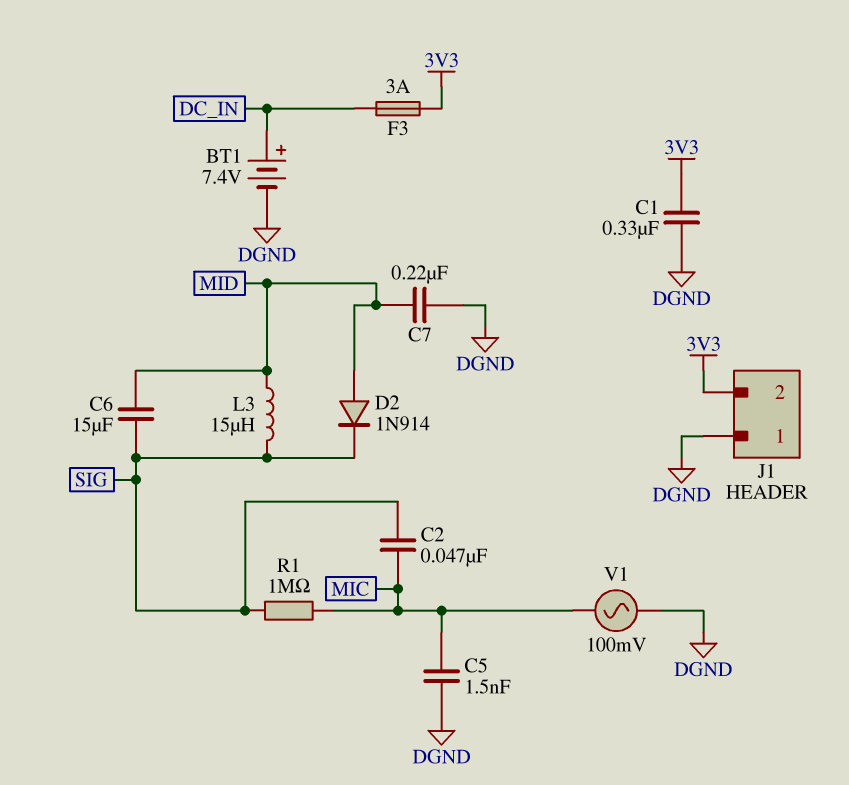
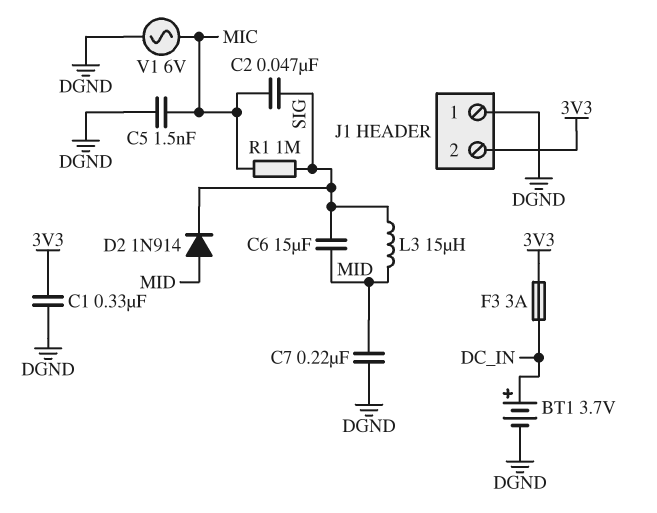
BT1: 7.4V (plus DC_IN, minus DGND) -> 3.7V (plus DC_IN, minus DGND)
V1: AC 100mV (DGND, MIC) -> AC 6V (DGND, MIC)

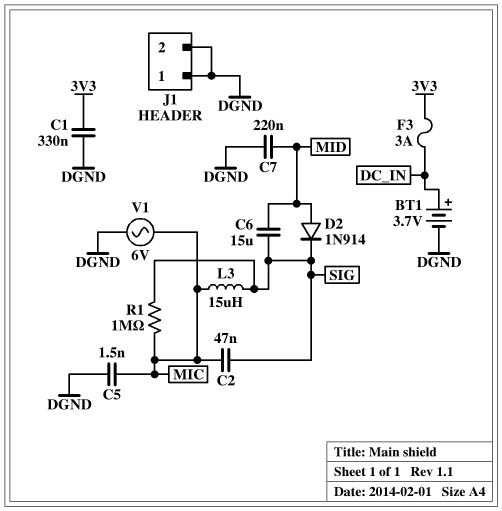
J1 pin 2: 3V3 -> DGND
L3: 15uH (MID, SIG) -> 15uH (MIC, SIG)

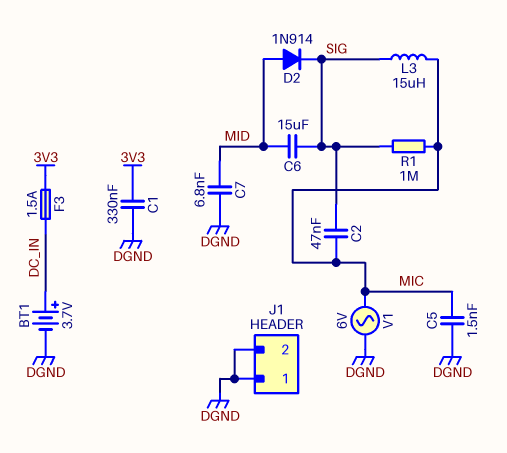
C7: 220nF (DGND, MID) -> 6.8nF (DGND, MID)
F3: 3A (3V3, DC_IN) -> 1.5A (3V3, DC_IN)

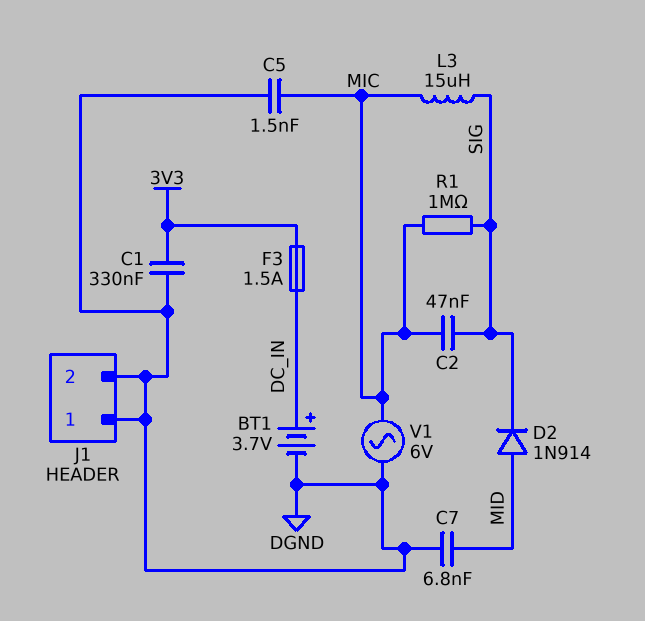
C6: 15uF (MID, SIG) -> none

